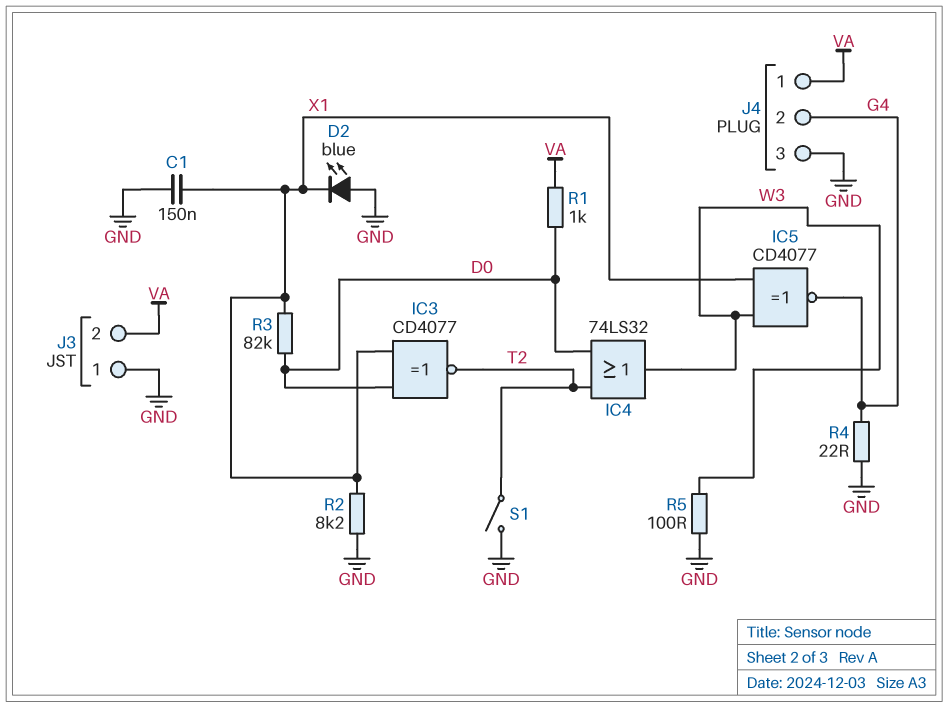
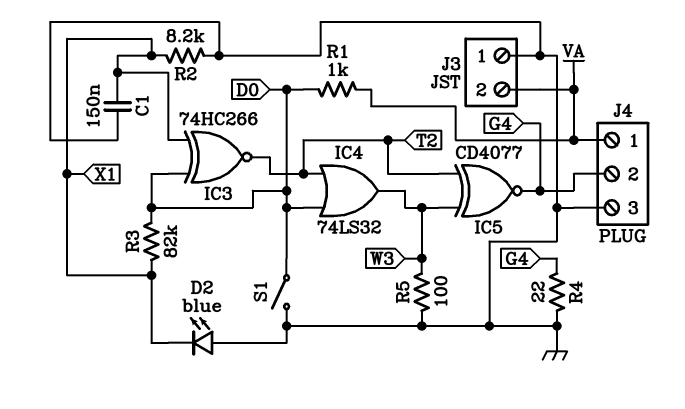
IC3: XNOR CD4077 (in D0, in X1, out T2) -> XNOR 74HC266 (in D0, in X1, out T2)
IC5: XNOR CD4077 (in W3, in X1, out G4) -> XNOR CD4077 (in T2, in W3, out G4)
S1: switch (GND, T2) -> switch (D0, GND)

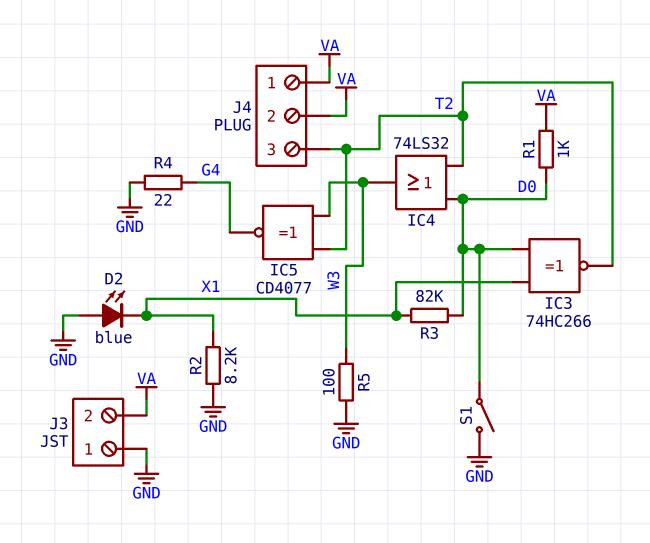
C1: 150nF (GND, X1) -> none
J4 pin 2: G4 -> VA
J4 pin 3: GND -> T2

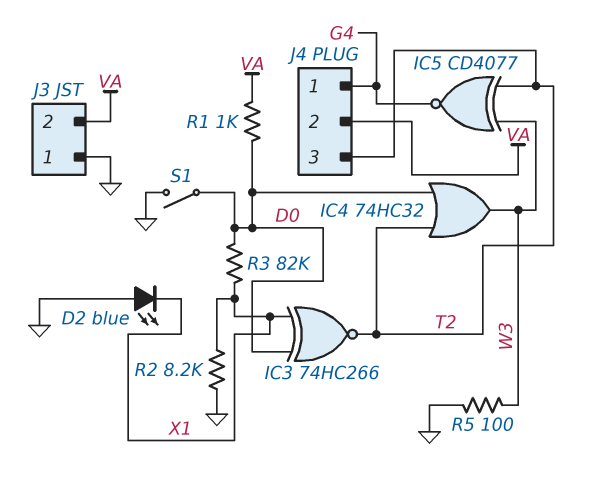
IC4: OR 74LS32 (in D0, in T2, out W3) -> OR 74HC32 (in D0, in T2, out W3)
J4 pin 1: VA -> G4
R4: 22 (G4, GND) -> none

